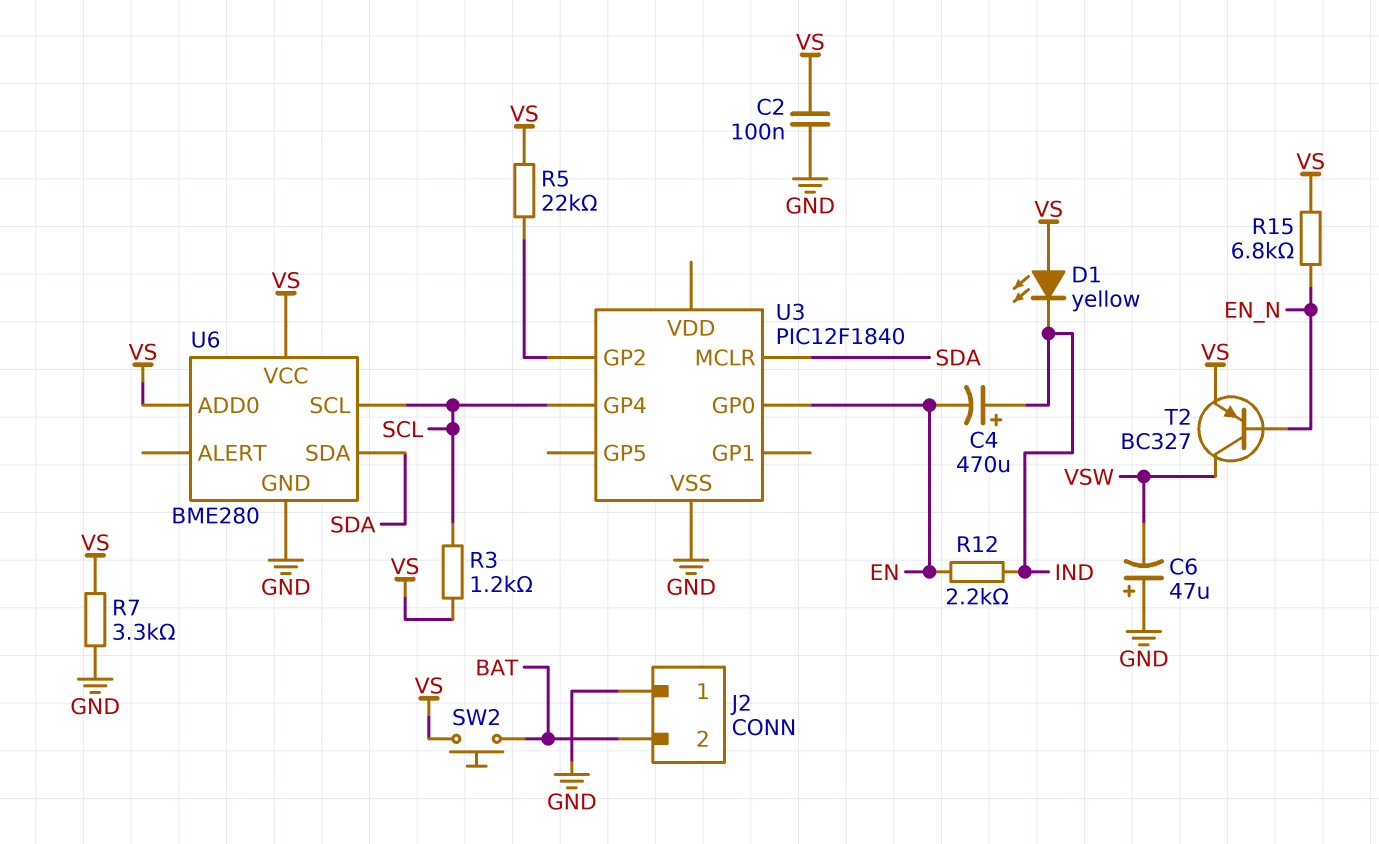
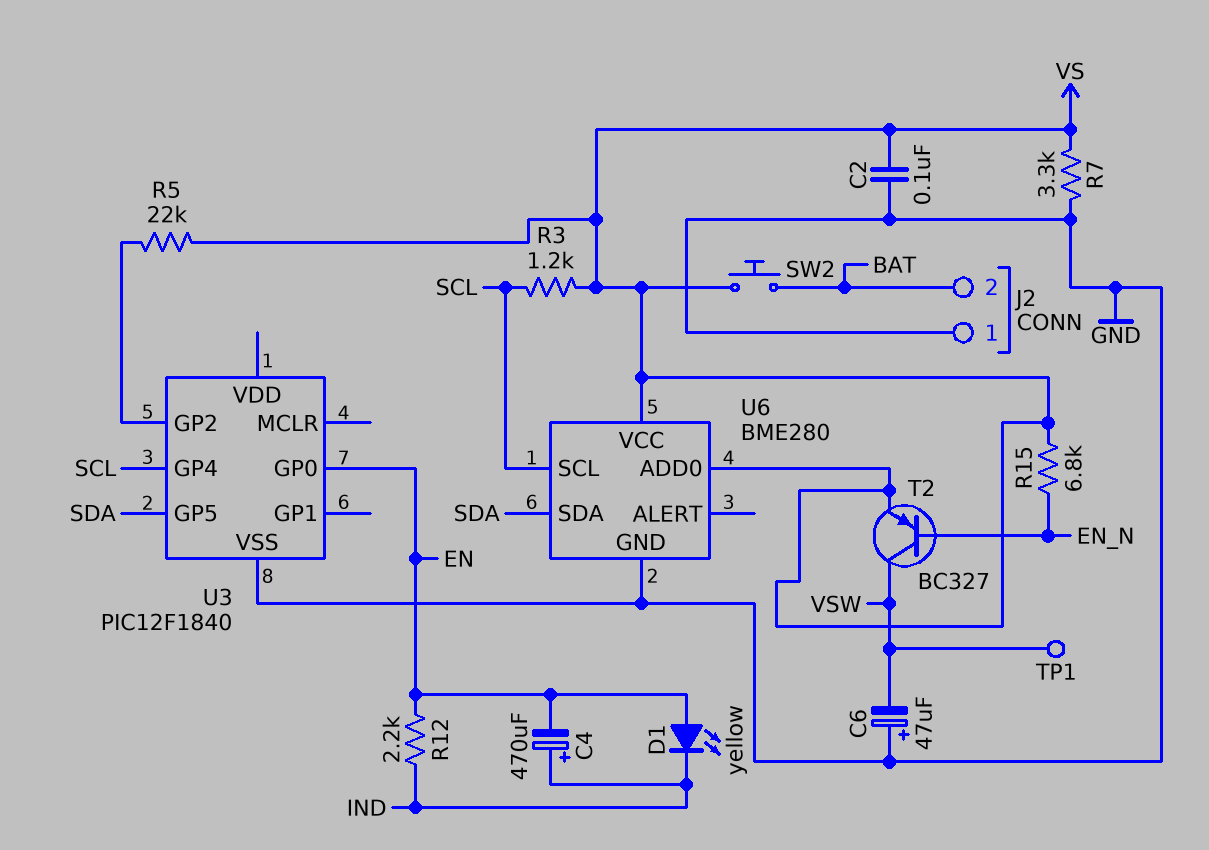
D1: LED yellow (A VS, K IND) -> LED yellow (A EN, K IND)
TP1: none -> test point (VSW)
U3 pin GP5: none -> SDA
U3 pin MCLR: SDA -> none

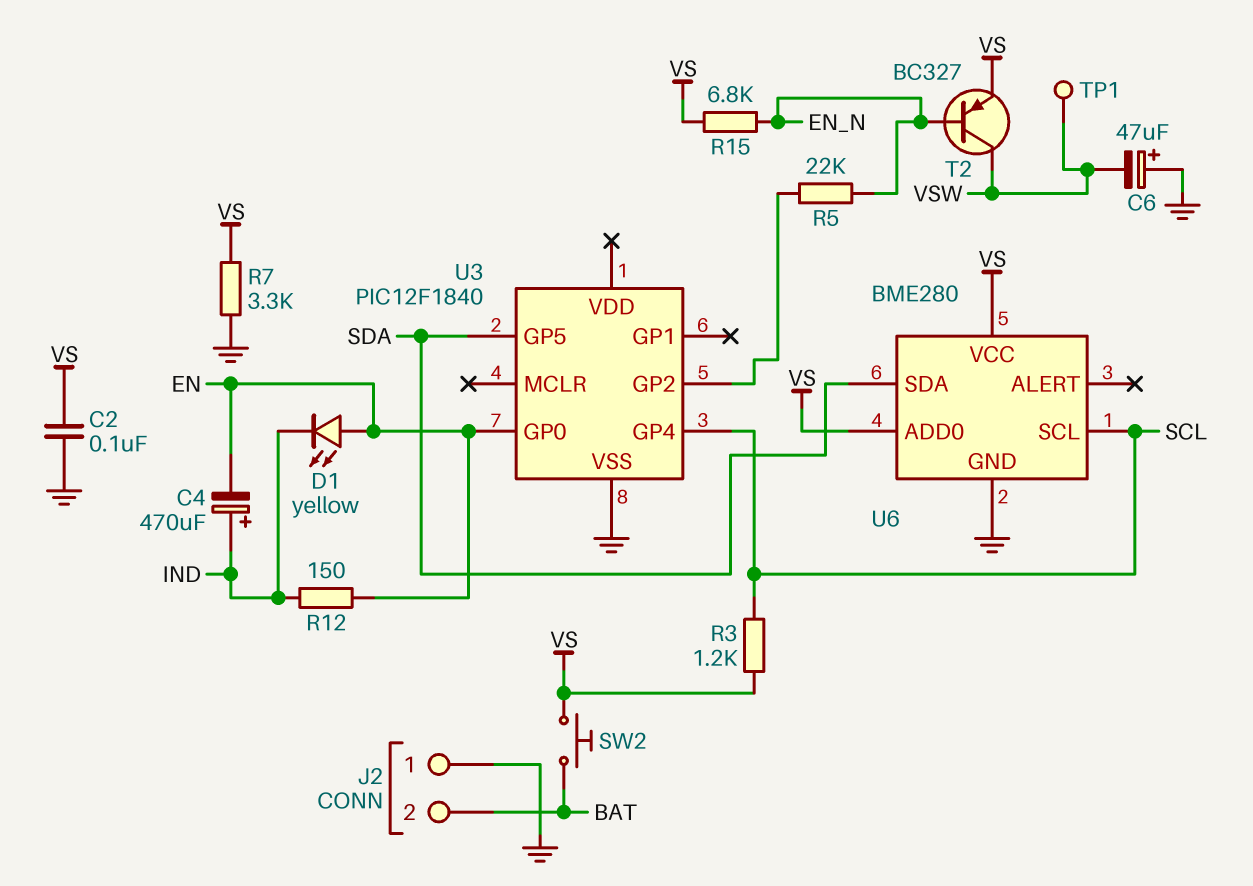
R5: 22k (U3/GP2, VS) -> 22k (EN_N, U3/GP2)
R12: 2.2k (EN, IND) -> 150 (EN, IND)

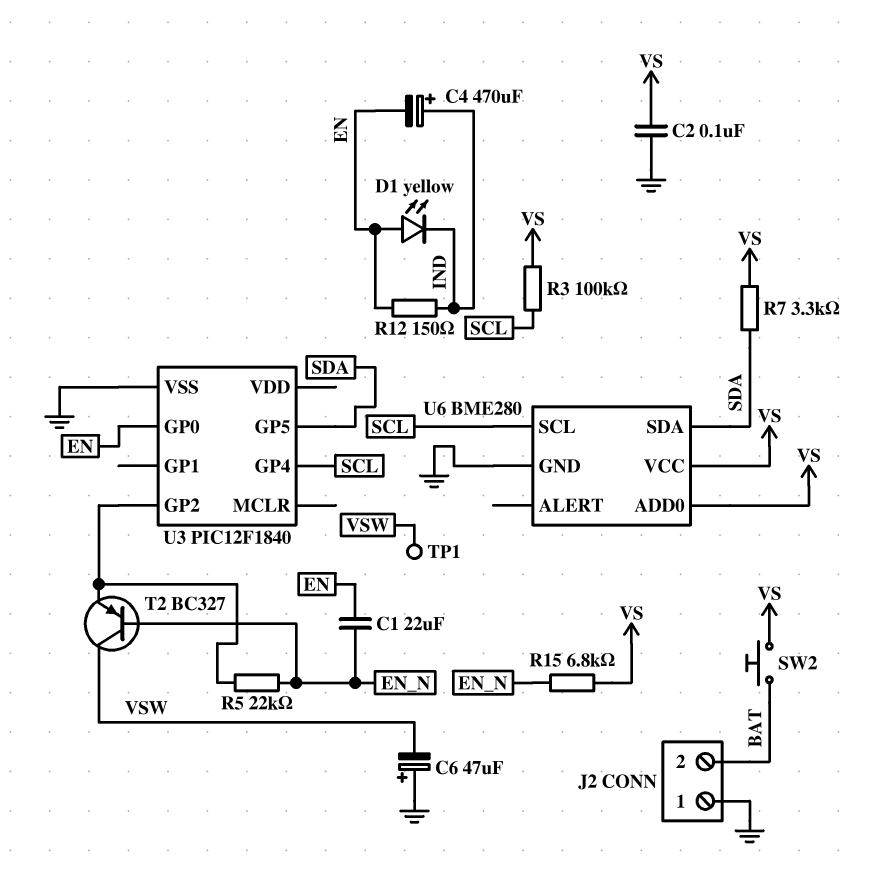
C1: none -> 22uF (EN, EN_N)
R3: 1.2k (SCL, VS) -> 100k (SCL, VS)
R7: 3.3k (GND, VS) -> 3.3k (SDA, VS)
T2: PNP BC327 (B EN_N, C VSW, E VS) -> PNP BC327 (B EN_N, C VSW, E U3/GP2)

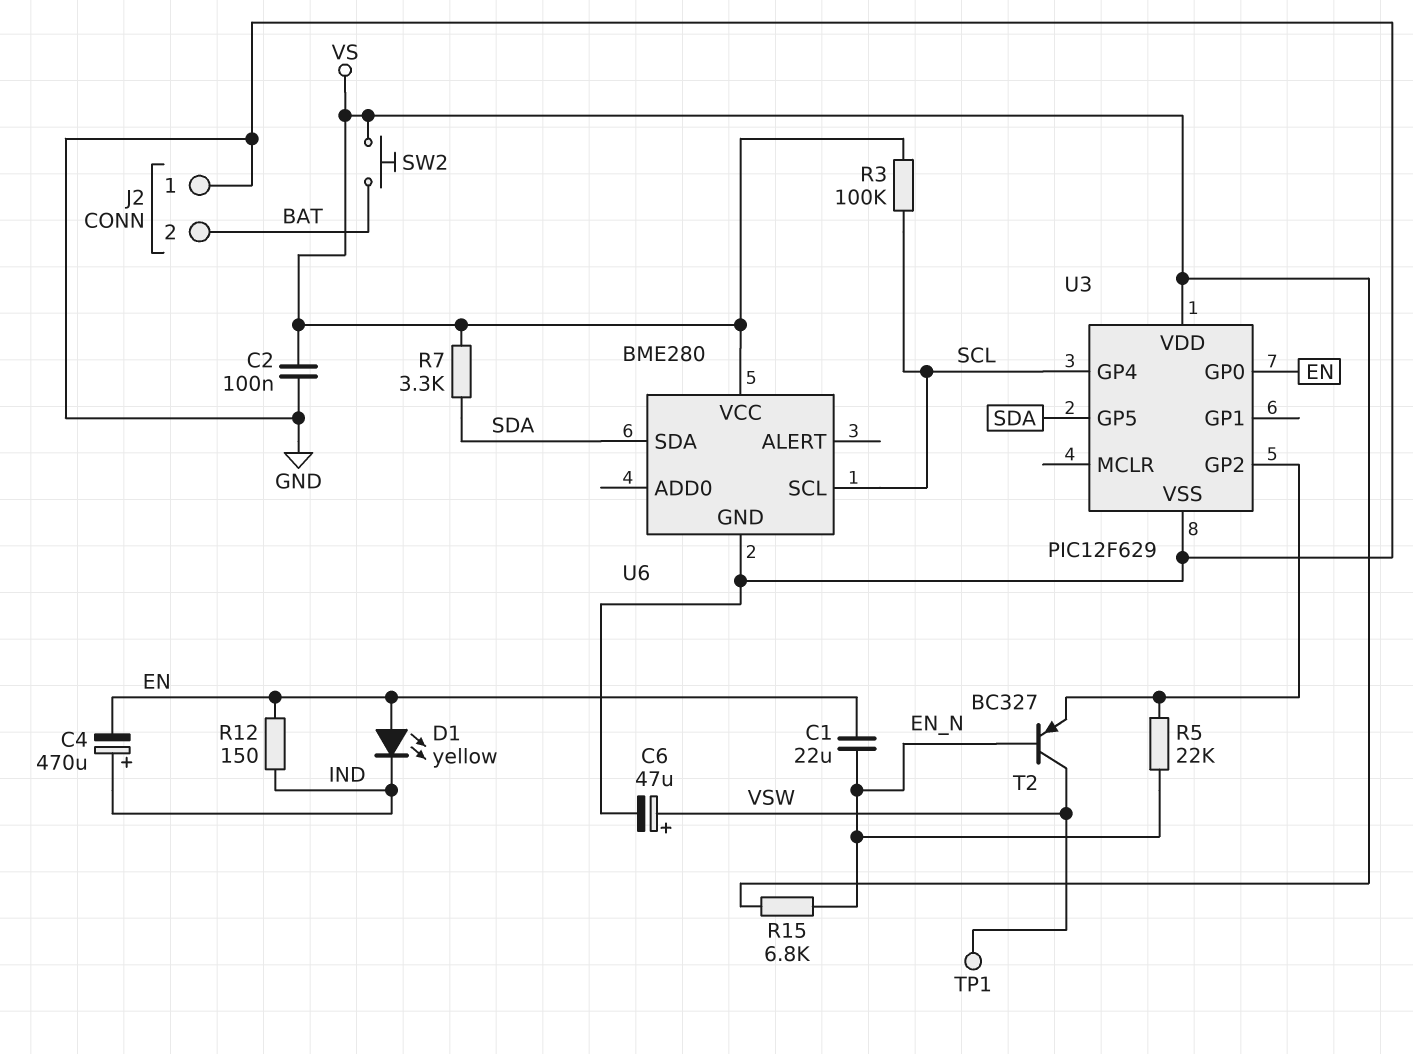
C6: 47uF (plus GND, minus VSW) -> 47uF (plus VSW, minus GND)
U3: PIC12F1840 -> PIC12F629
U3 pin VDD: none -> VS
U6 pin ADD0: VS -> none

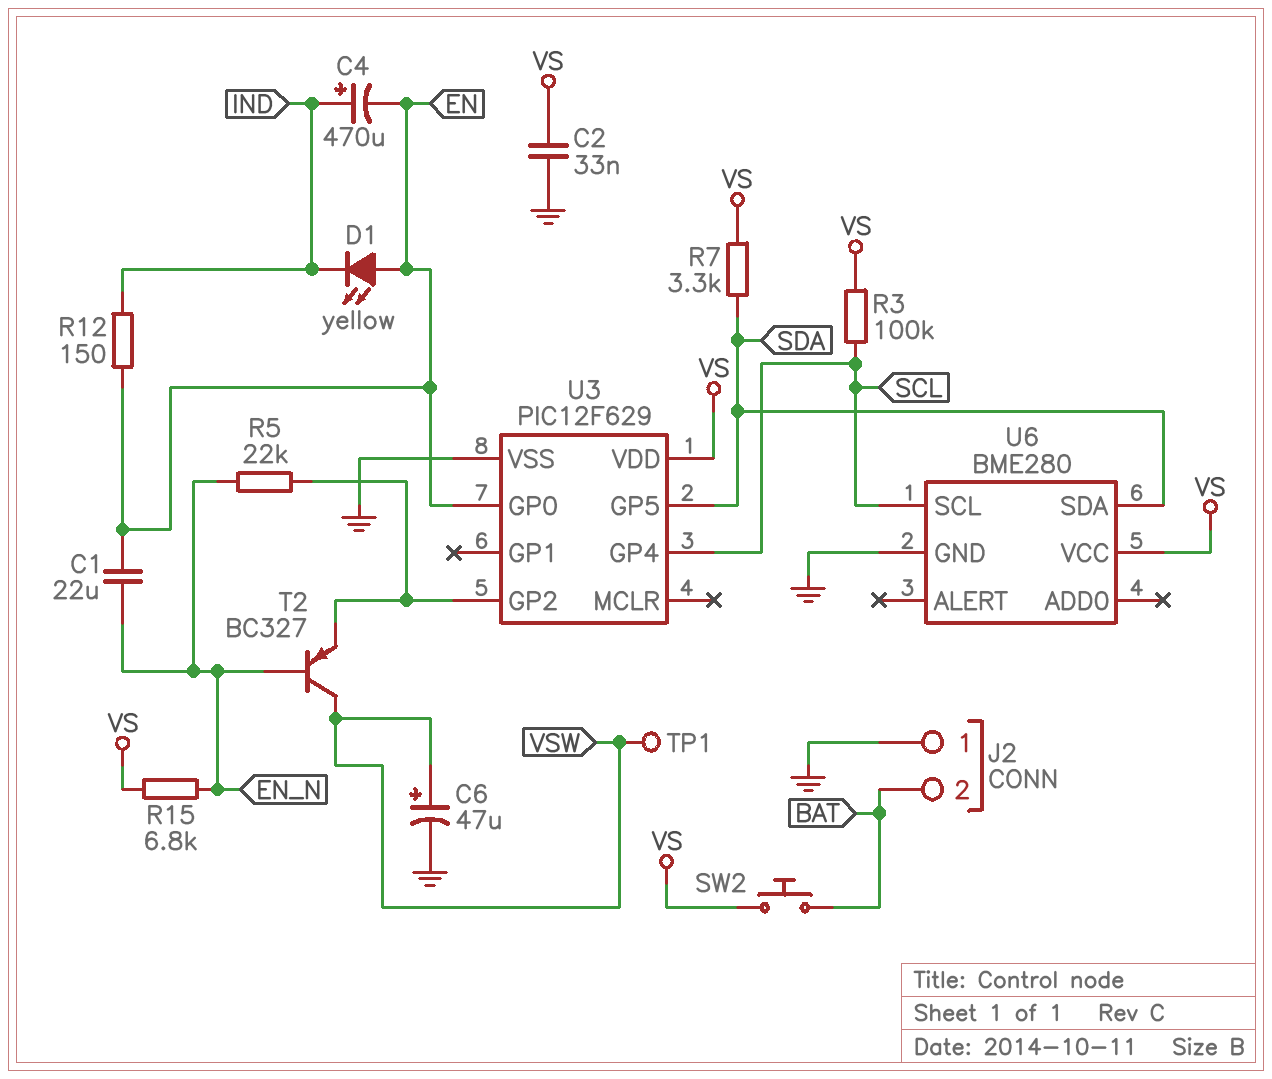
C2: 100nF (GND, VS) -> 33nF (GND, VS)

